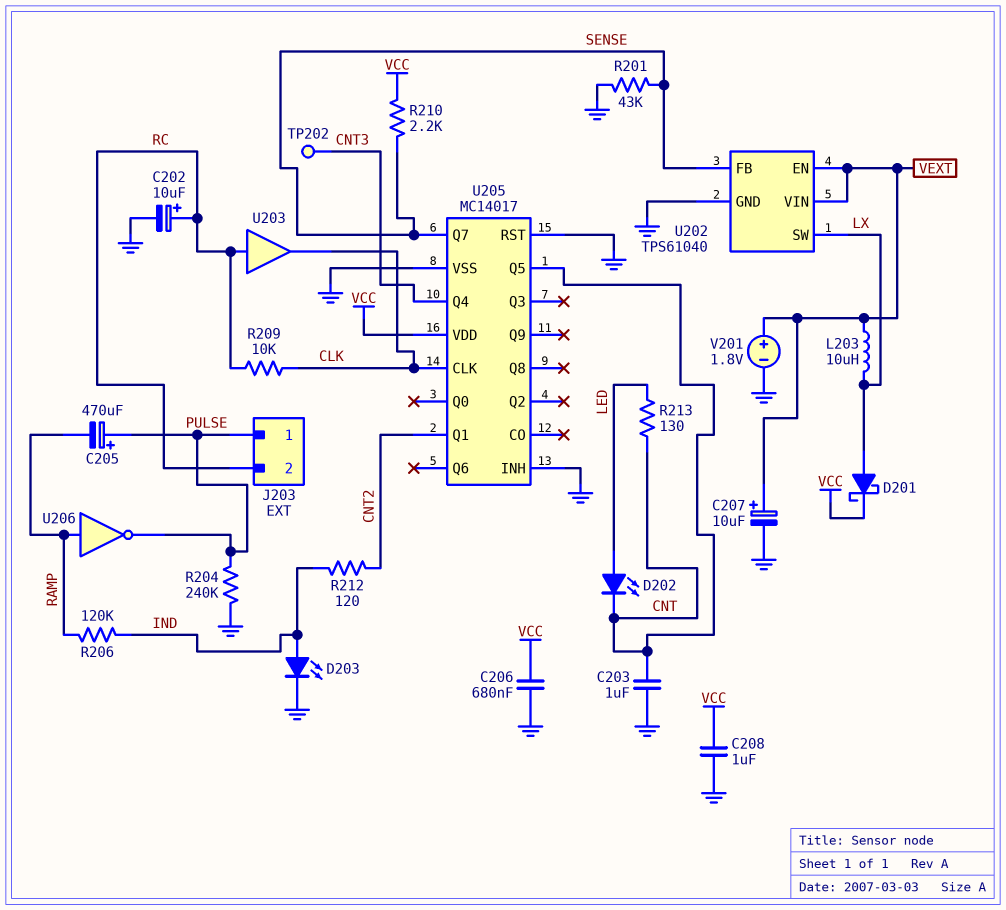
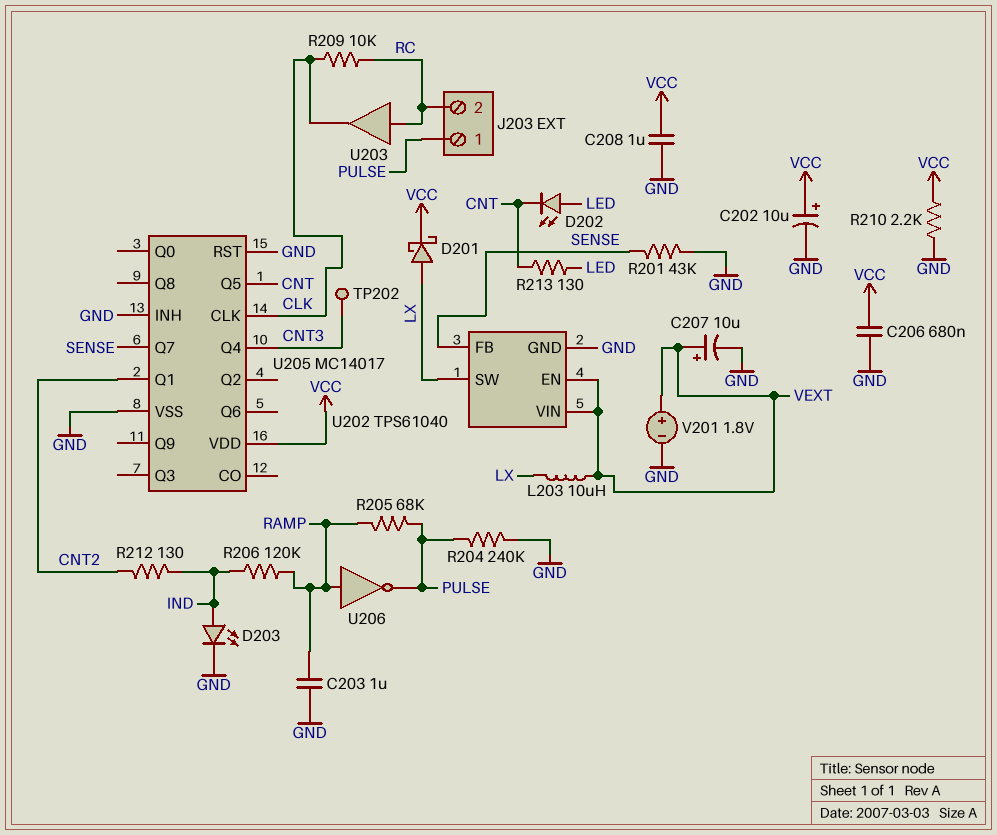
C202: 10uF (plus RC, minus GND) -> 10uF (plus VCC, minus GND)
C203: 1uF (CNT, GND) -> 1uF (GND, RAMP)
C205: 470uF (plus PULSE, minus RAMP) -> none
R205: none -> 68k (PULSE, RAMP)
R210: 2.2k (SENSE, VCC) -> 2.2k (GND, VCC)
R212: 120 (CNT2, IND) -> 130 (CNT2, IND)

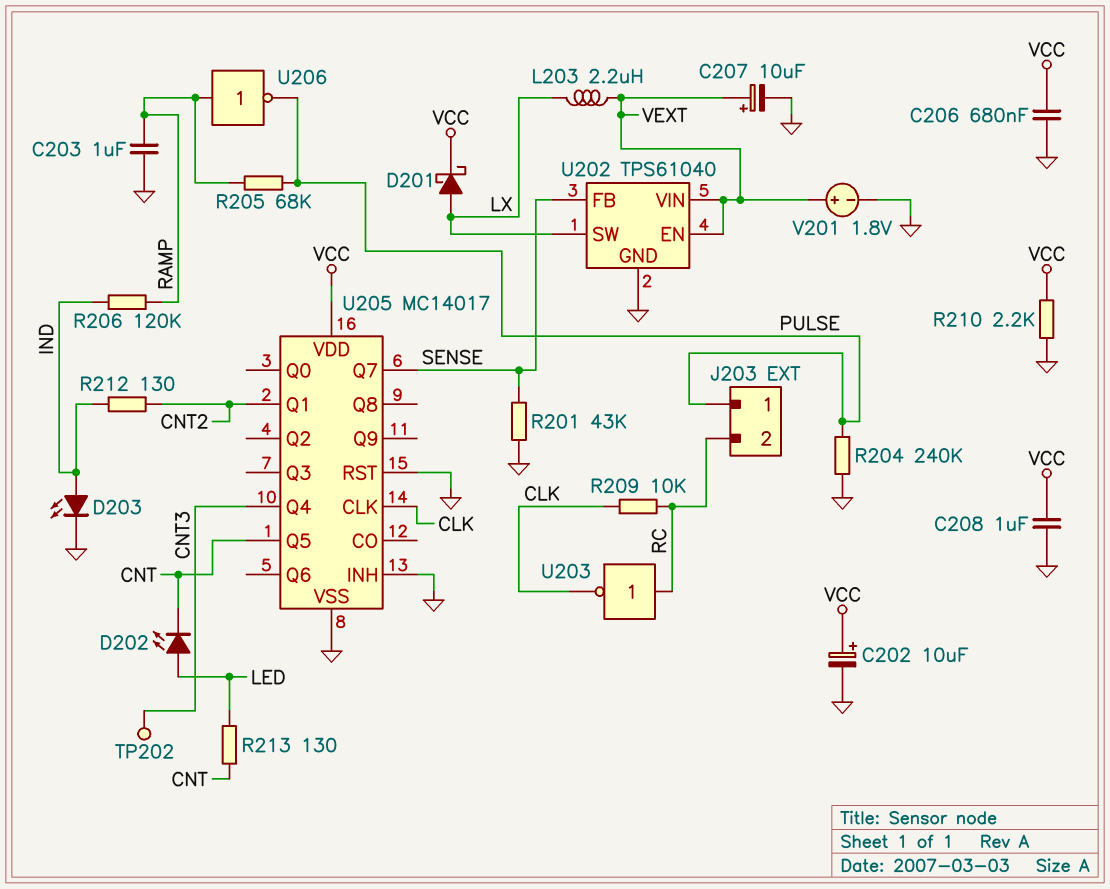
L203: 10uH (LX, VEXT) -> 2.2uH (LX, VEXT)
U203: buffer (in RC, out CLK) -> NOT (in RC, out CLK)

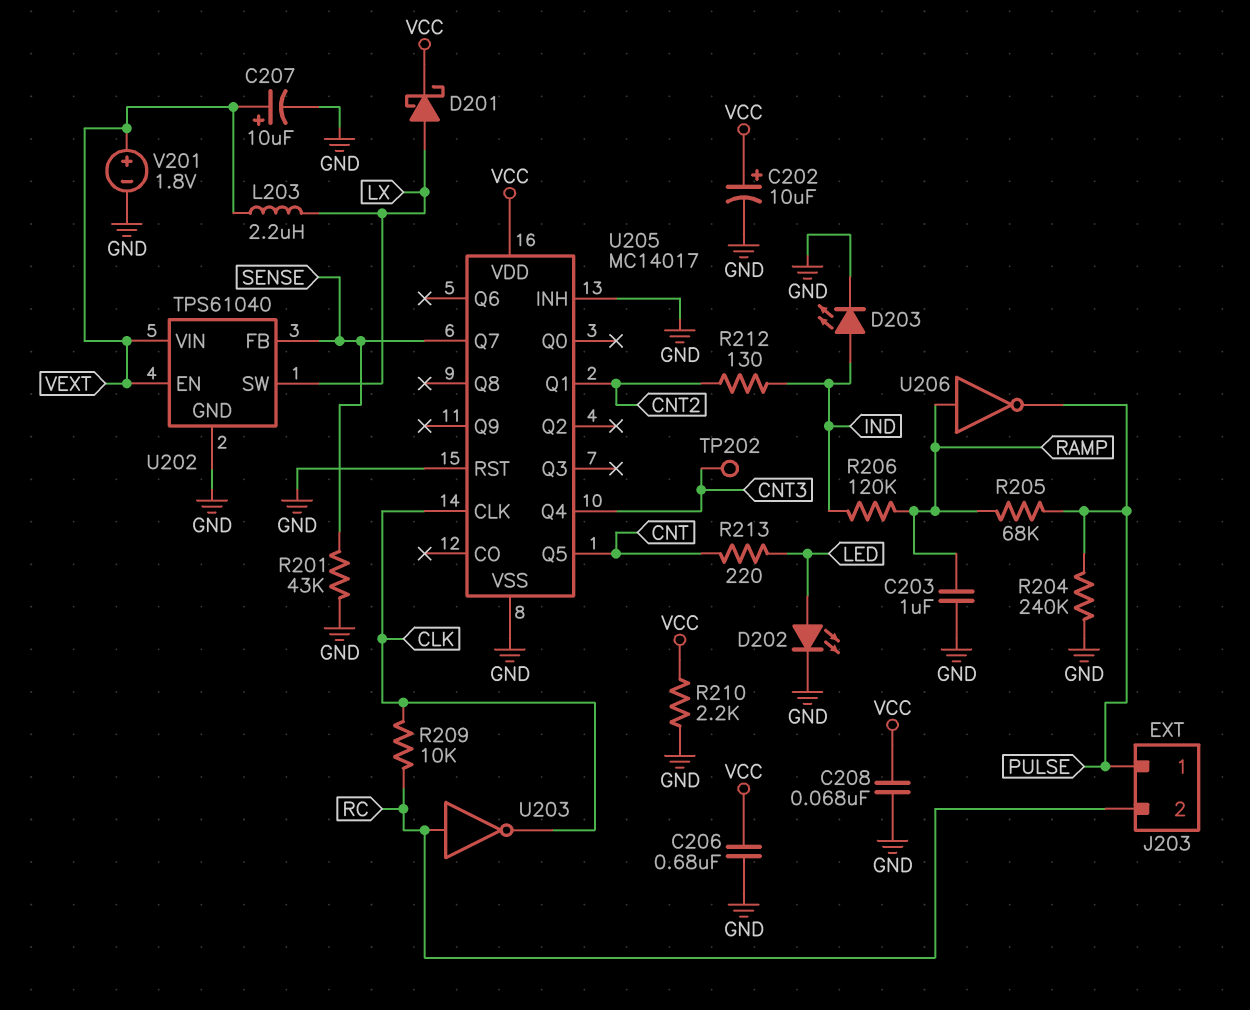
C208: 1uF (GND, VCC) -> 68nF (GND, VCC)
D202: LED (A LED, K CNT) -> LED (A LED, K GND)
R213: 130 (CNT, LED) -> 220 (CNT, LED)

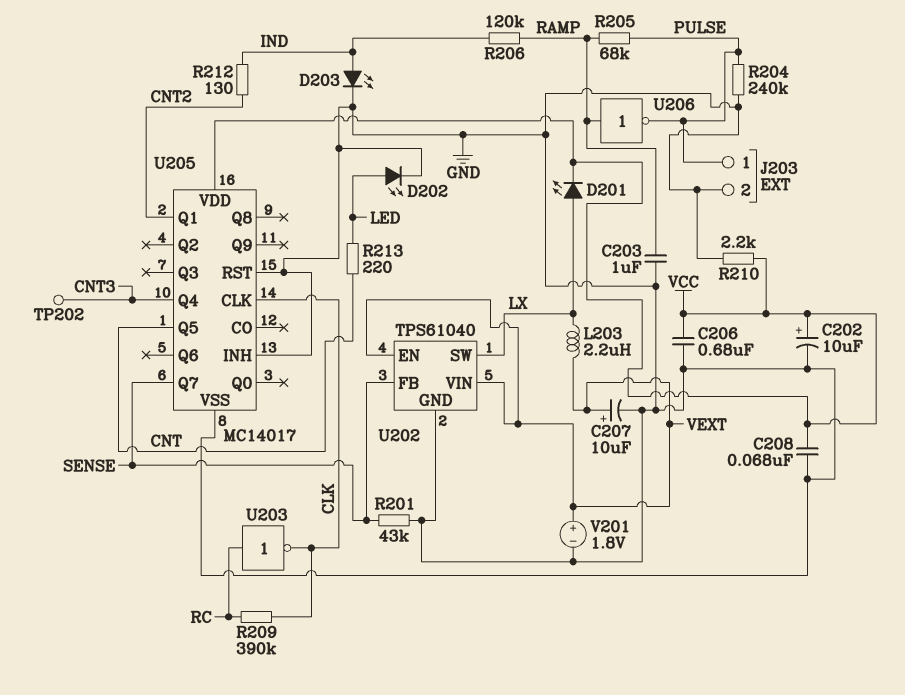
D201: schottky (A LX, K VCC) -> LED (A LX, K VCC)
J203 pin 2: RC -> GND
R209: 10k (CLK, RC) -> 390k (CLK, RC)

